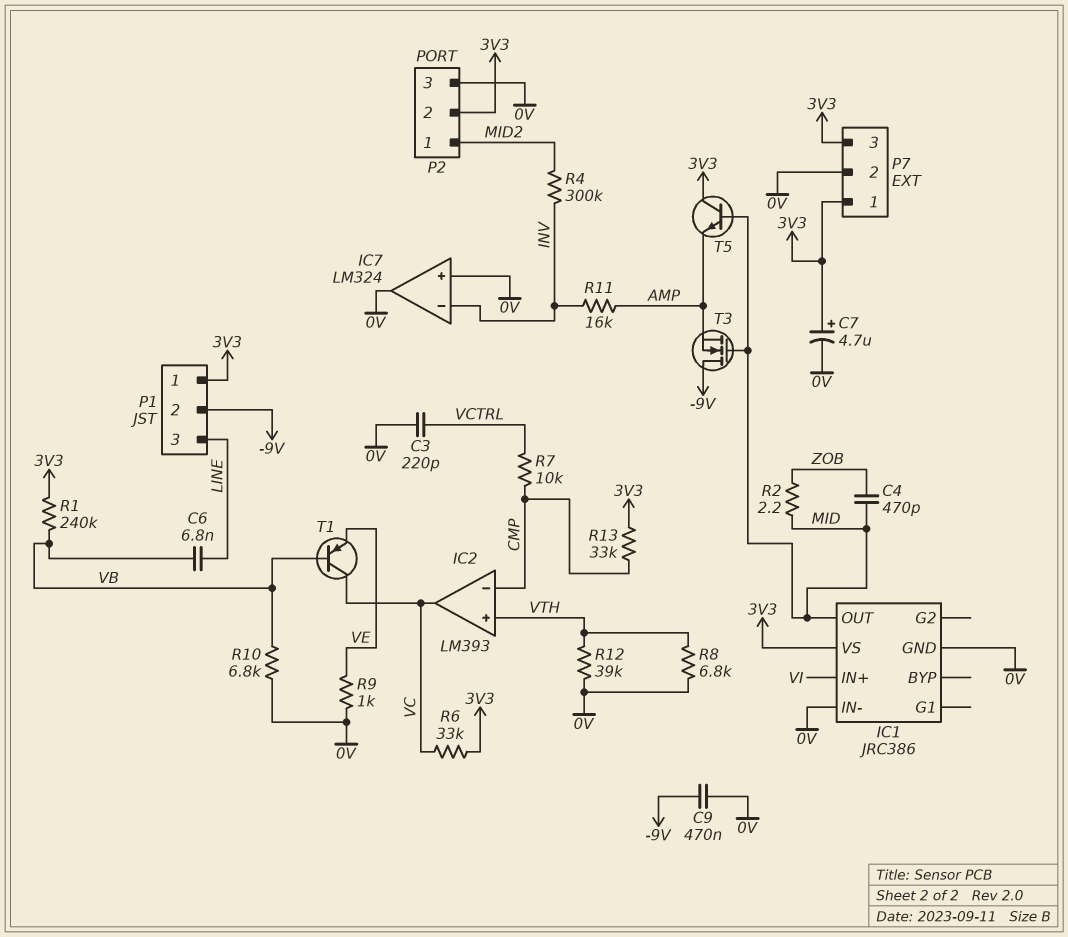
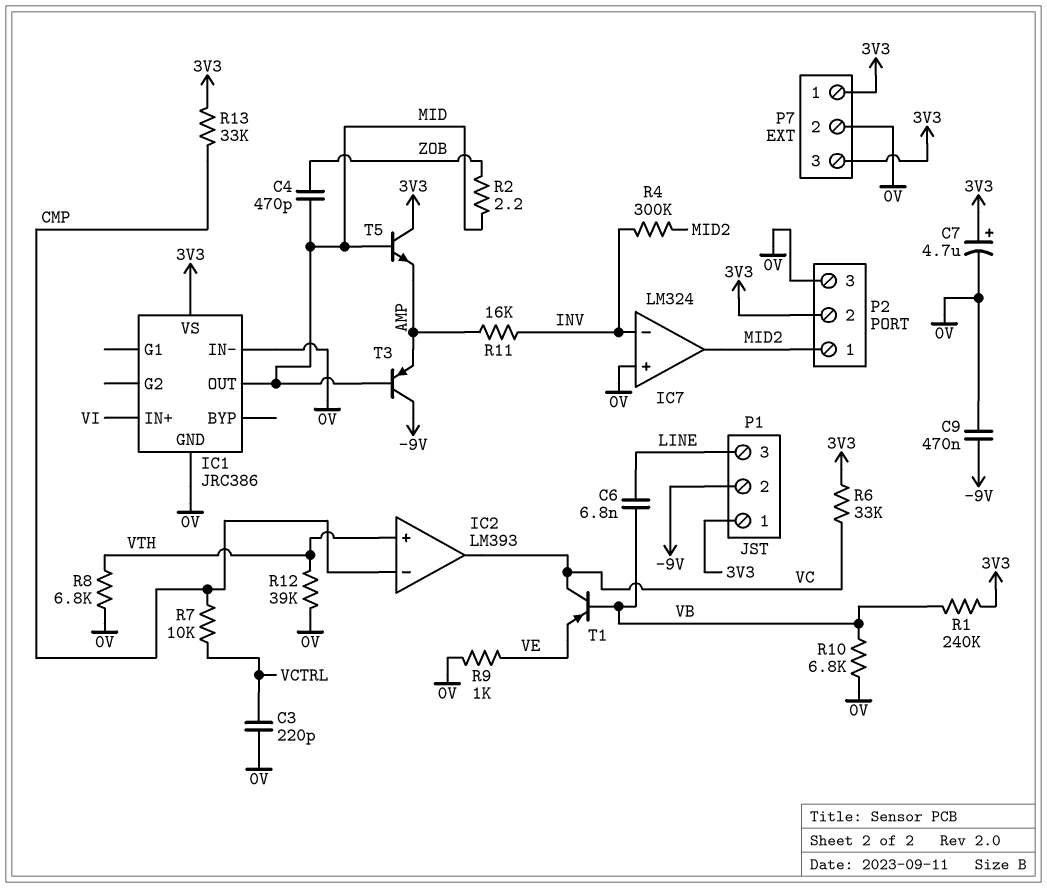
IC7 pin out: 0V -> MID2
T3: NMOS (G MID, D -9V, S AMP) -> PNP (B MID, C -9V, E AMP)

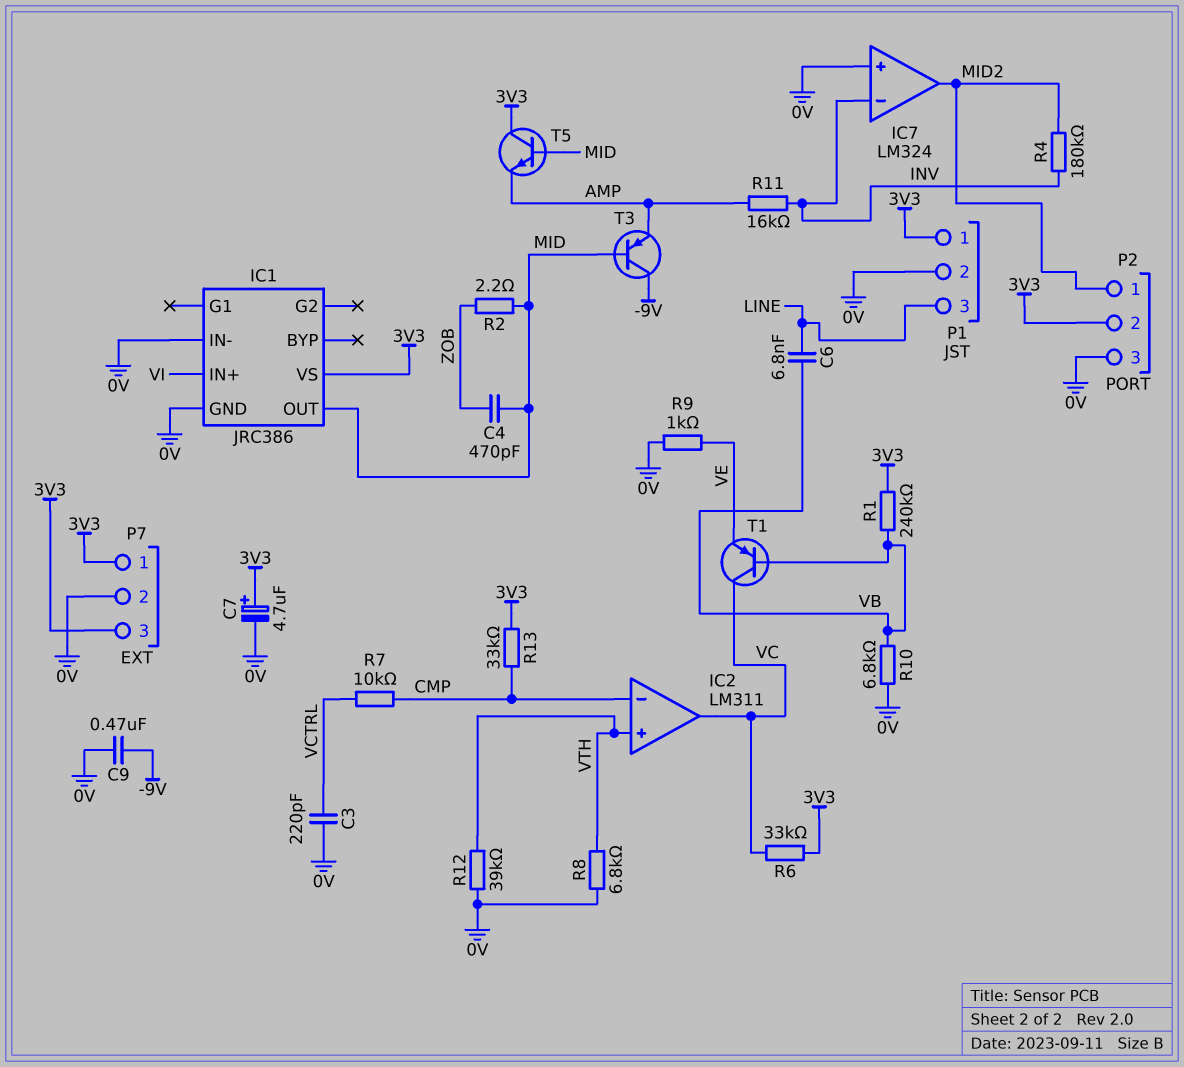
IC2: LM393 -> LM311
P1 pin 2: -9V -> 0V
R4: 300k (INV, MID2) -> 180k (INV, MID2)

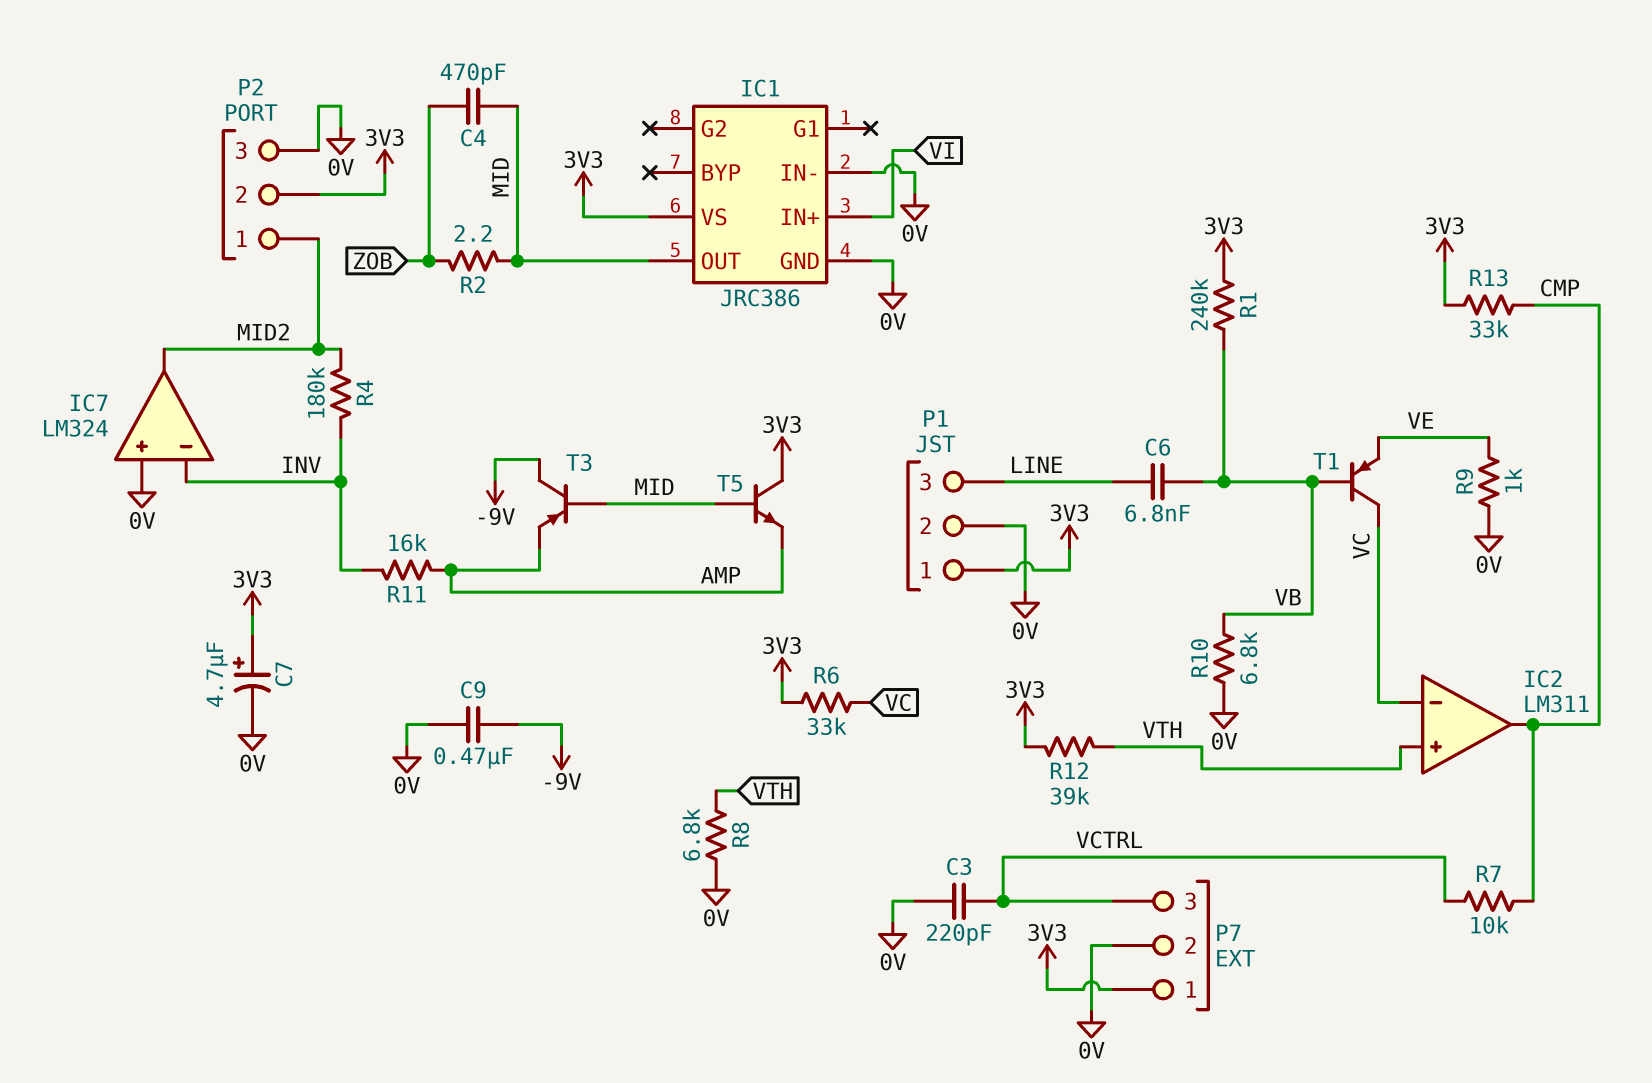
IC2 pin in-: CMP -> VC
IC2 pin out: VC -> CMP
P7 pin 3: 3V3 -> VCTRL
R12: 39k (0V, VTH) -> 39k (3V3, VTH)

